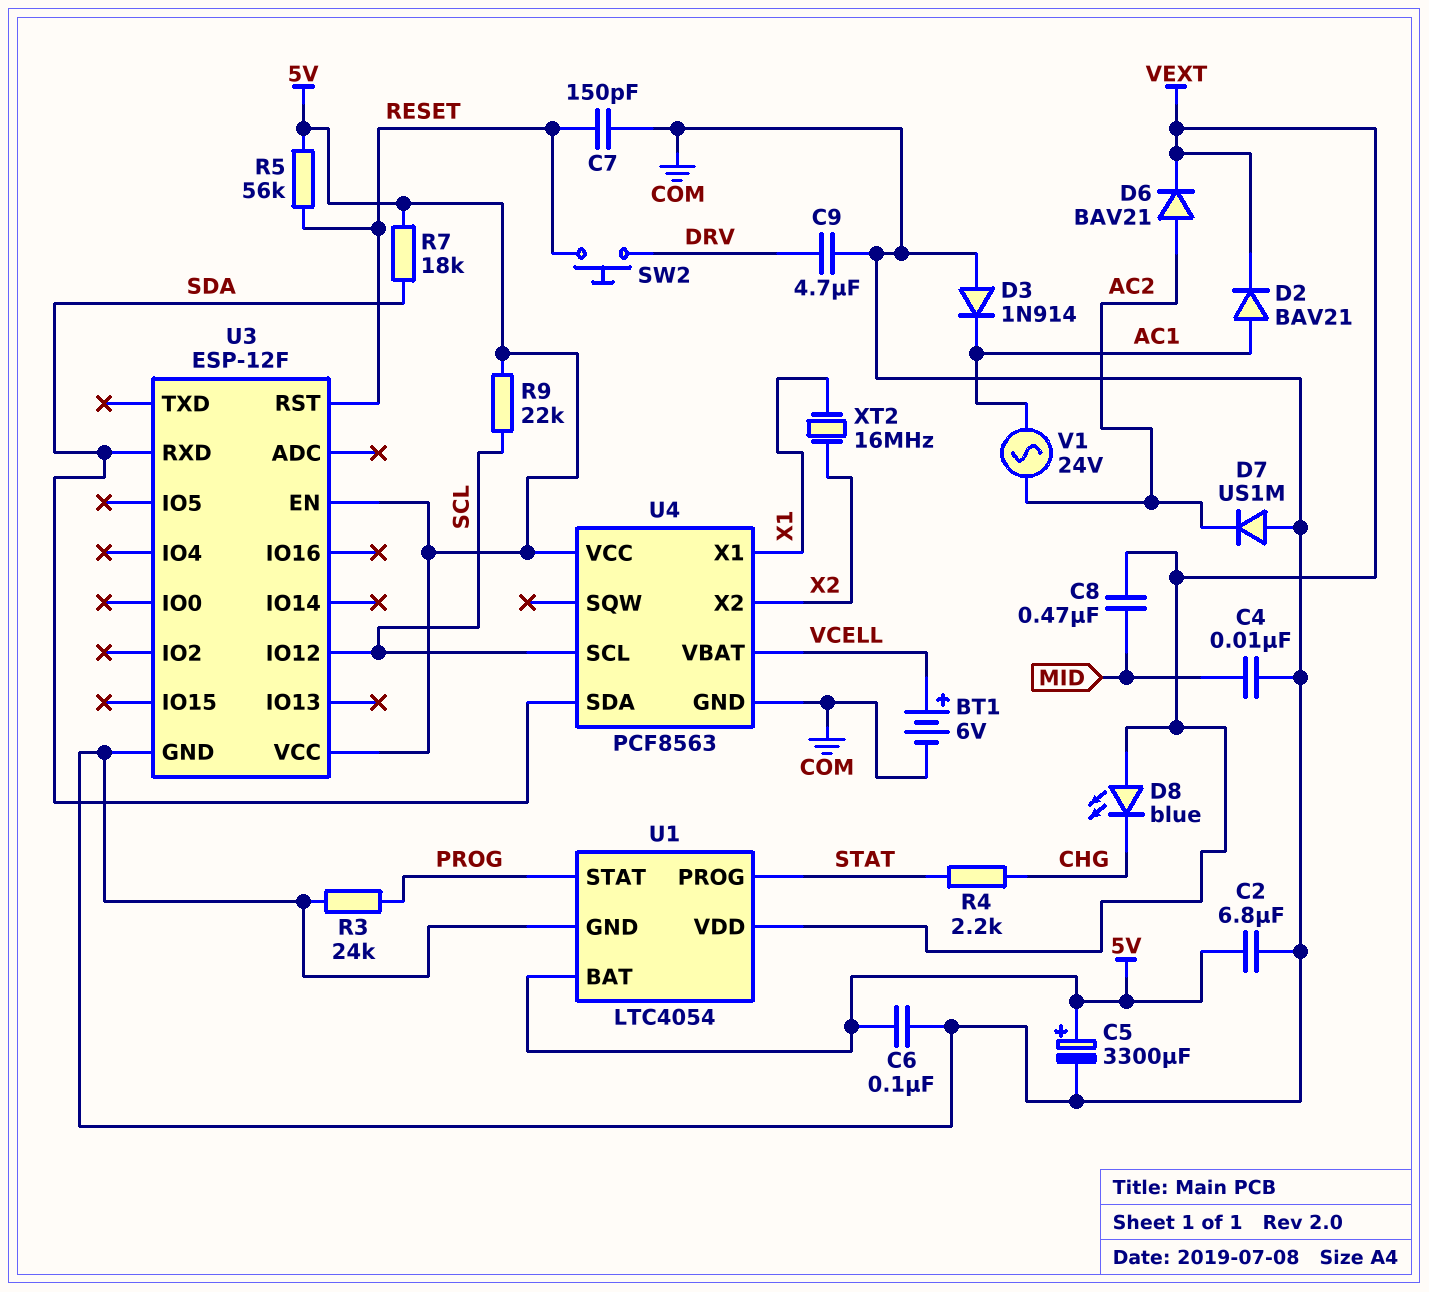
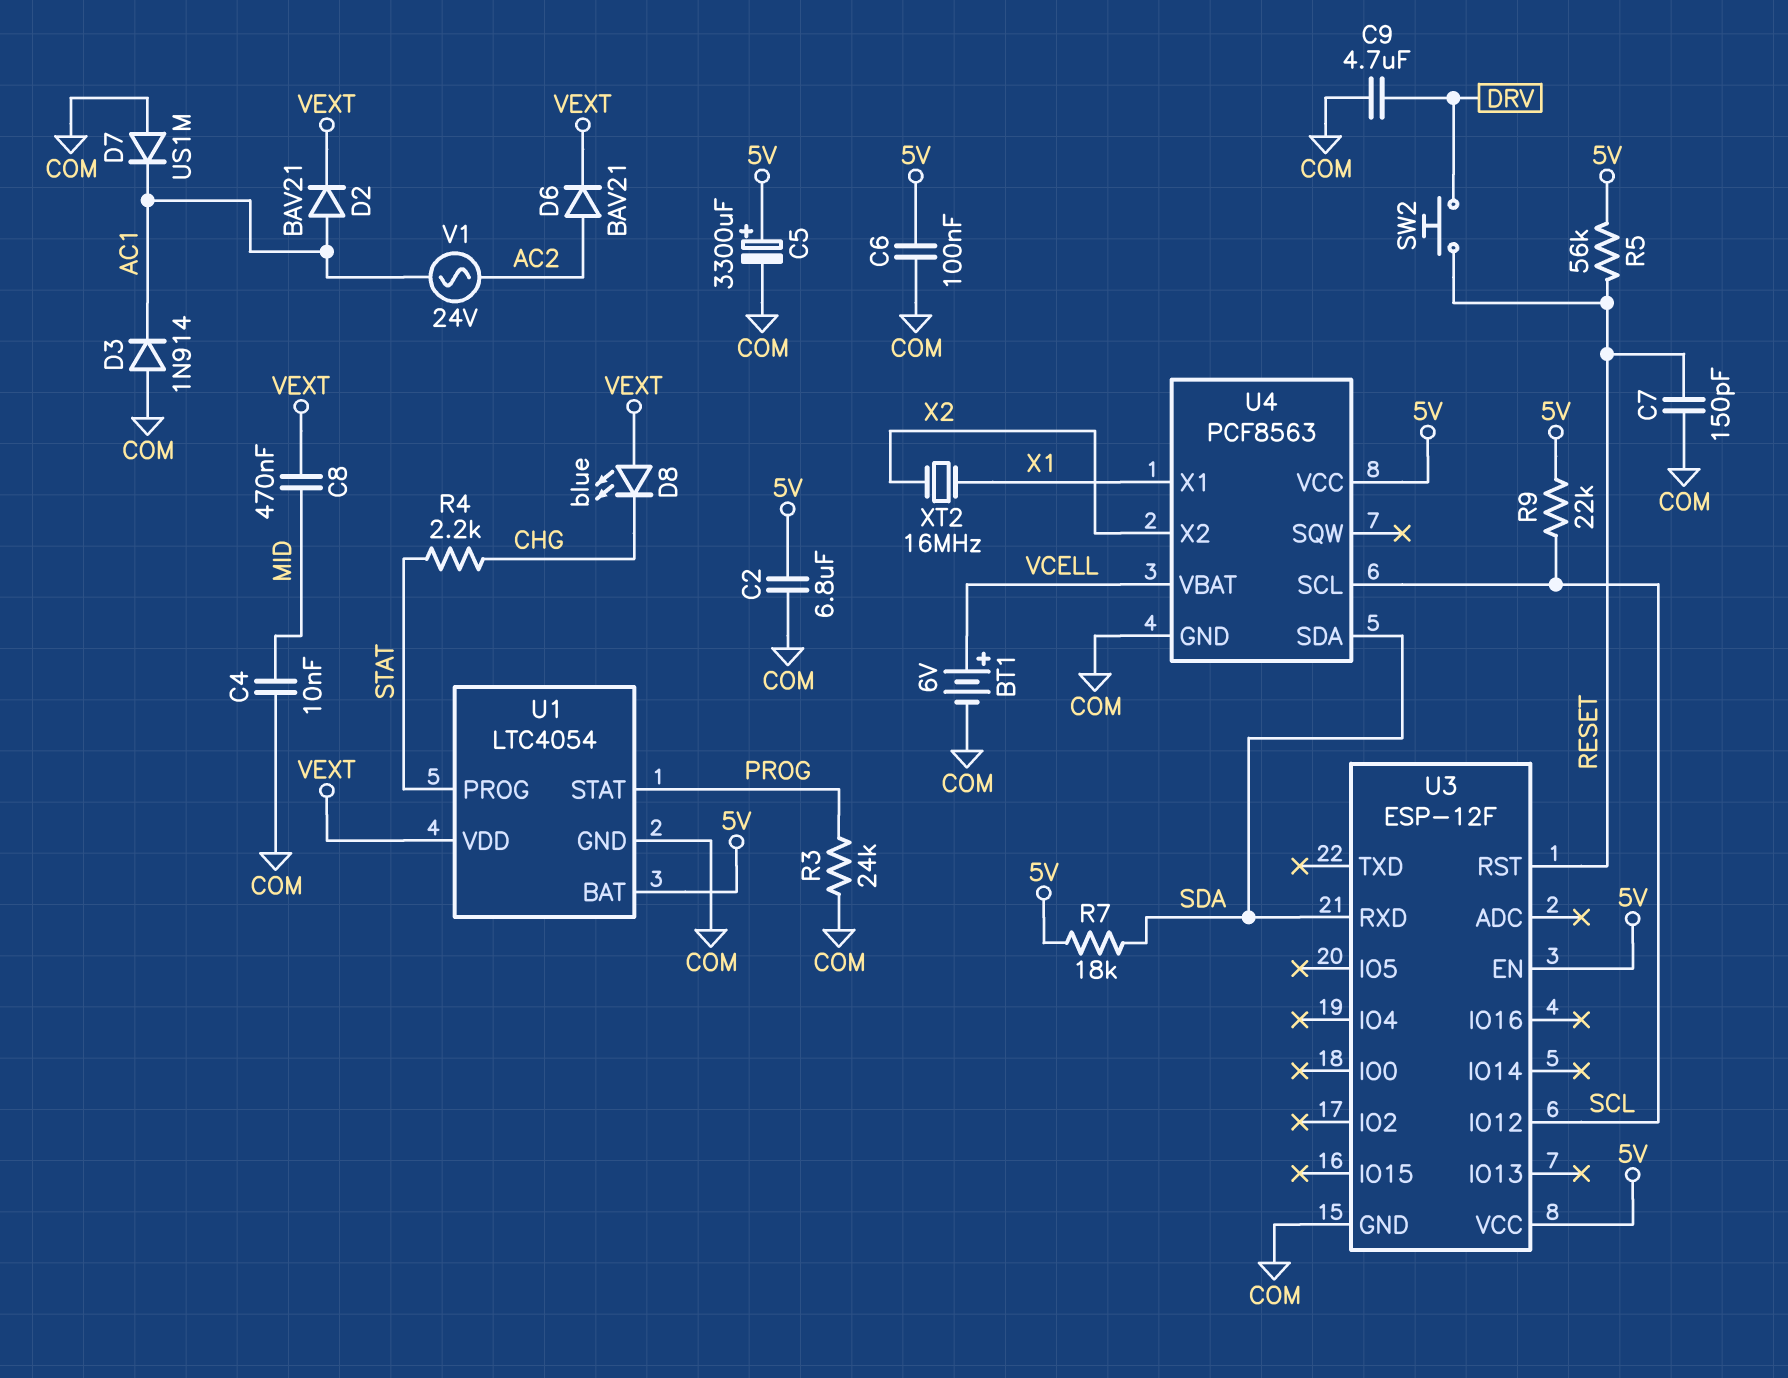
D7: diode US1M (A COM, K AC2) -> diode US1M (A COM, K AC1)

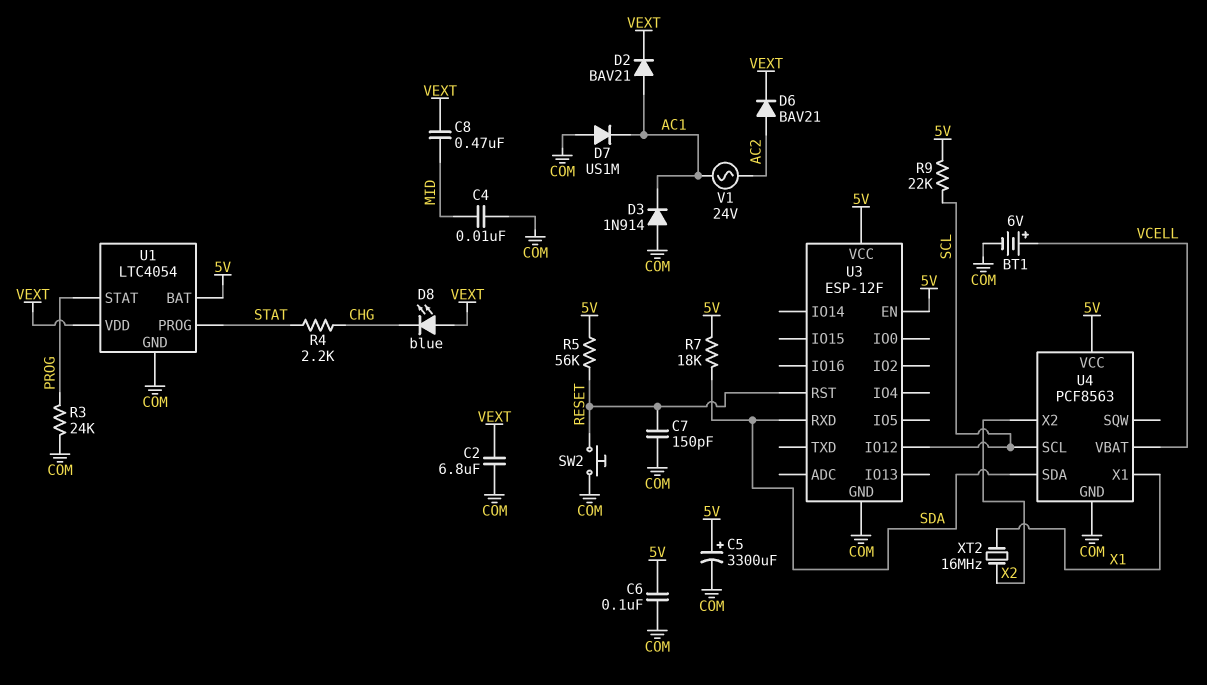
C2: 6.8uF (5V, COM) -> 6.8uF (COM, VEXT)
C9: 4.7uF (COM, DRV) -> none
SW2: button (DRV, RESET) -> button (COM, RESET)

